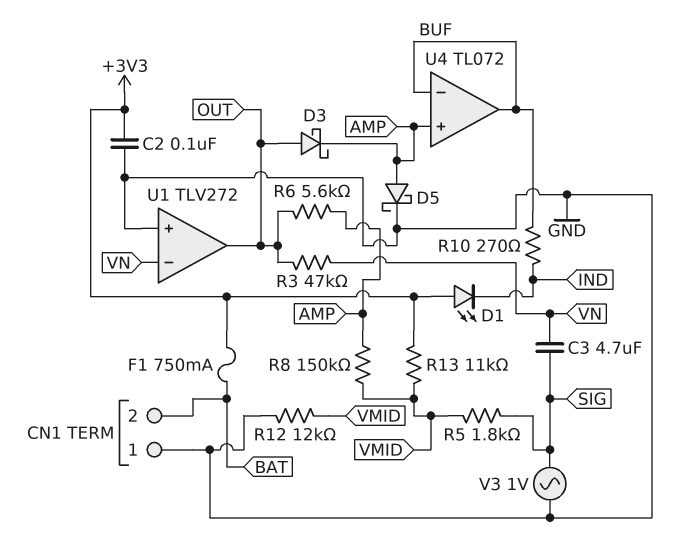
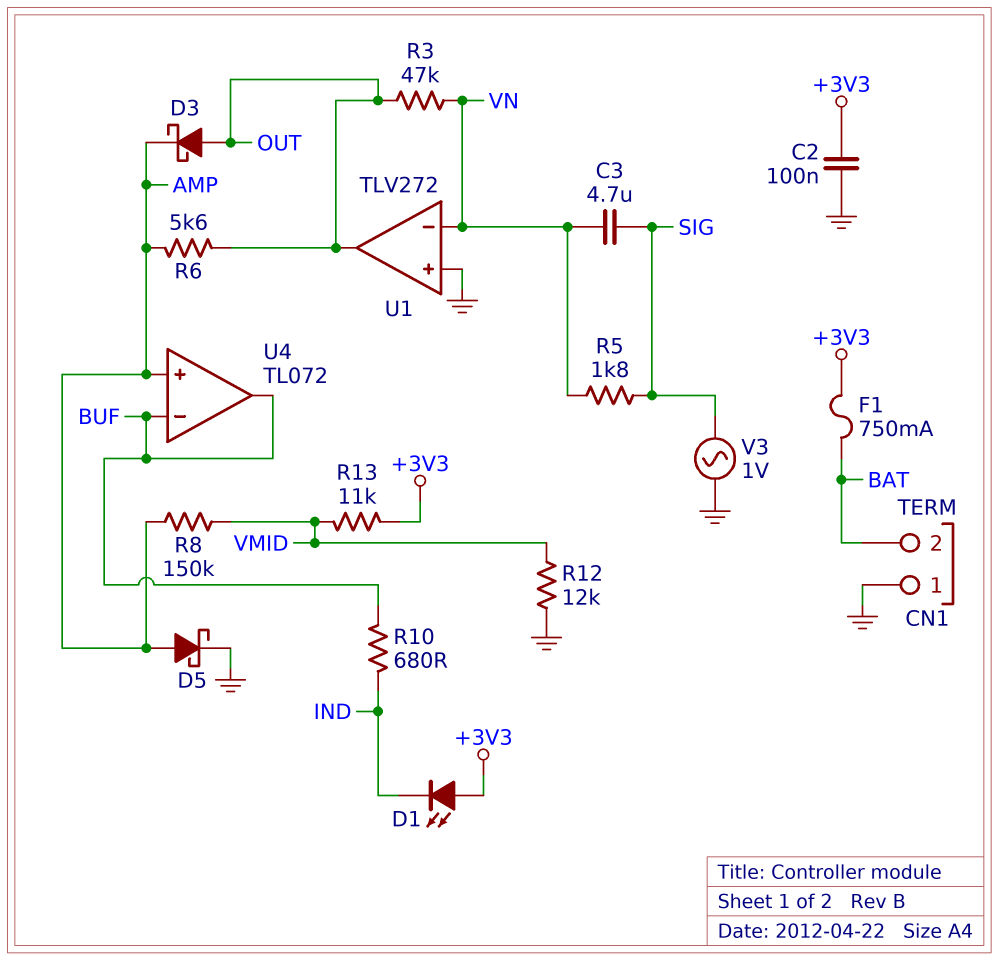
R5: 1.8k (SIG, VMID) -> 1.8k (SIG, VN)
R10: 270 (BUF, IND) -> 680 (BUF, IND)

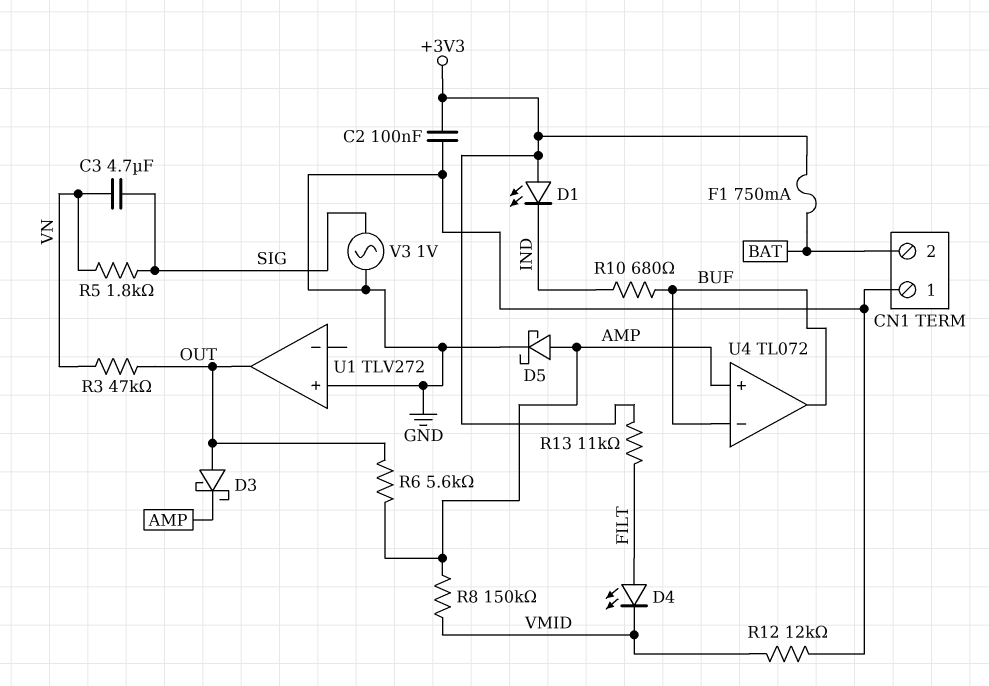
D4: none -> LED (A FILT, K VMID)
R13: 11k (+3V3, VMID) -> 11k (+3V3, FILT)
U1 pin in-: VN -> none

